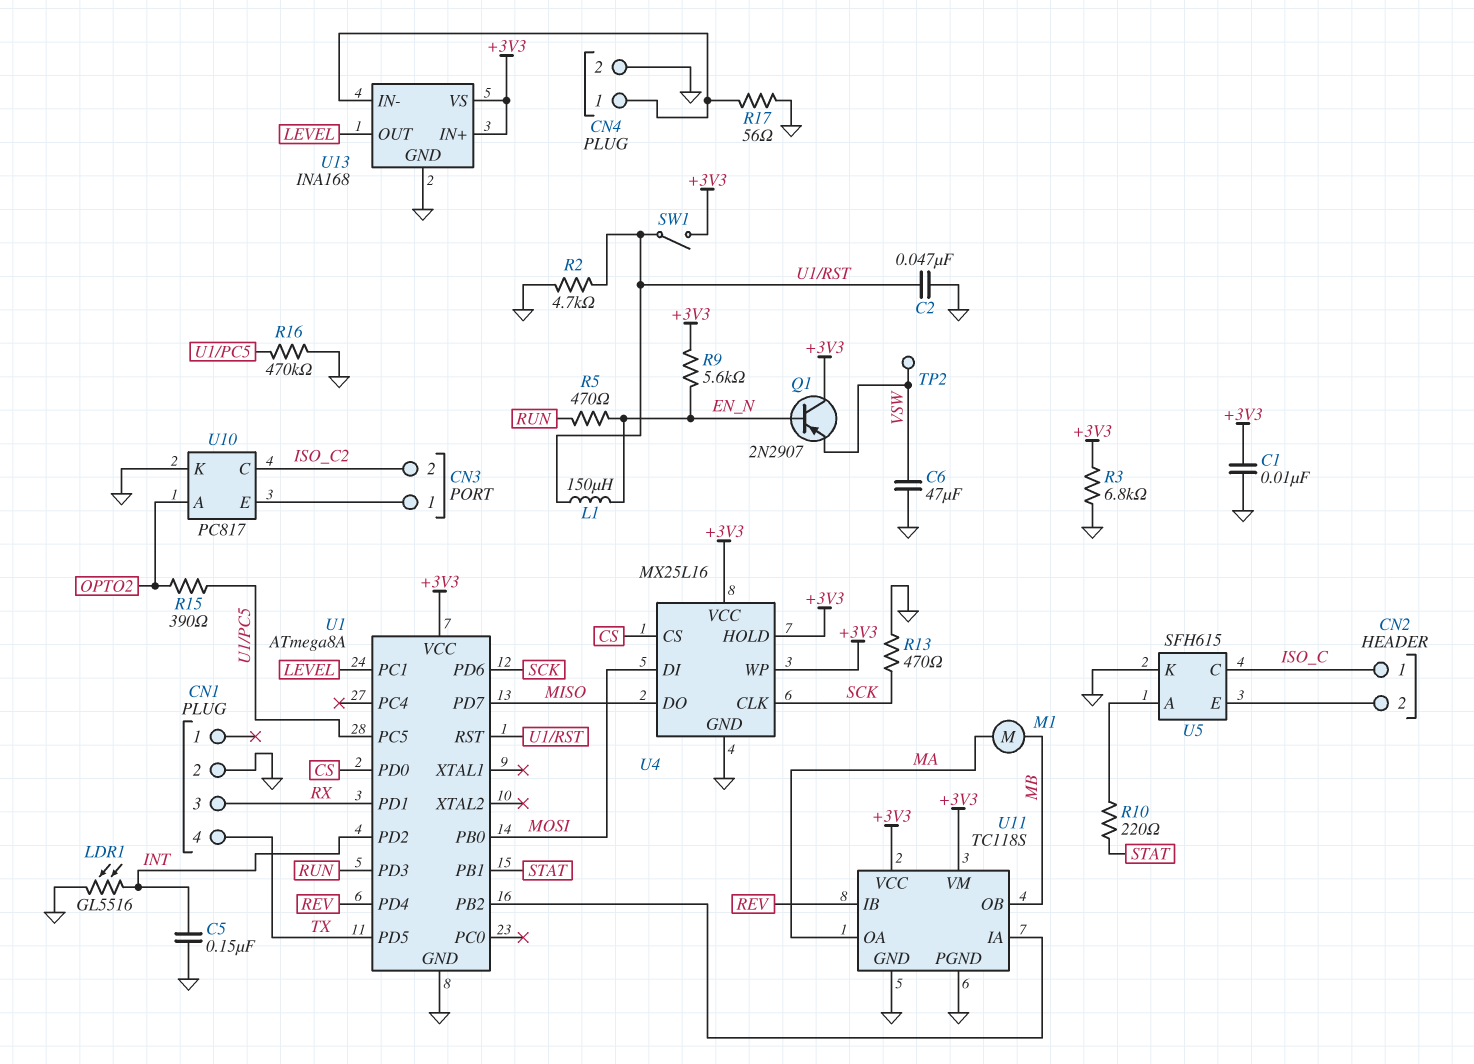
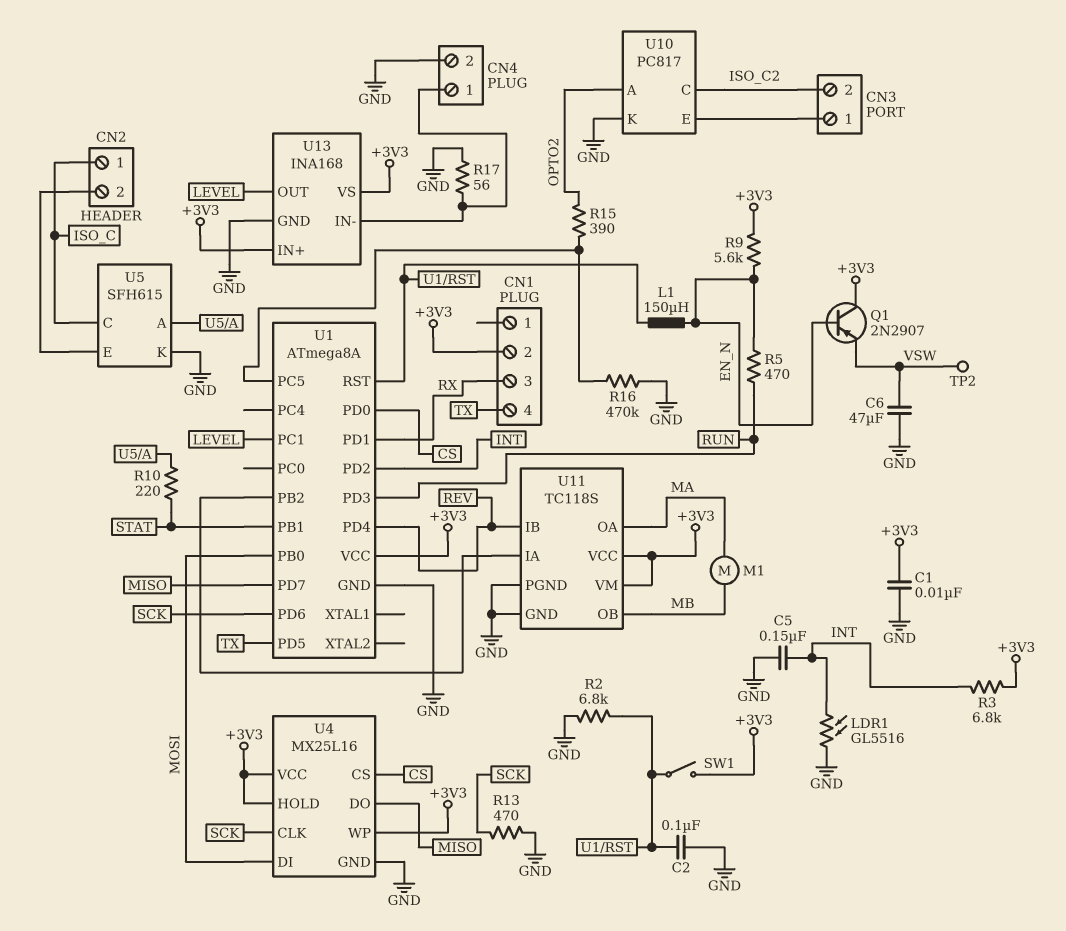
C2: 47nF (GND, U1/RST) -> 100nF (GND, U1/RST)
CN1 pin 2: GND -> +3V3
R2: 4.7k (GND, U1/RST) -> 6.8k (GND, U1/RST)
R3: 6.8k (+3V3, GND) -> 6.8k (+3V3, INT)

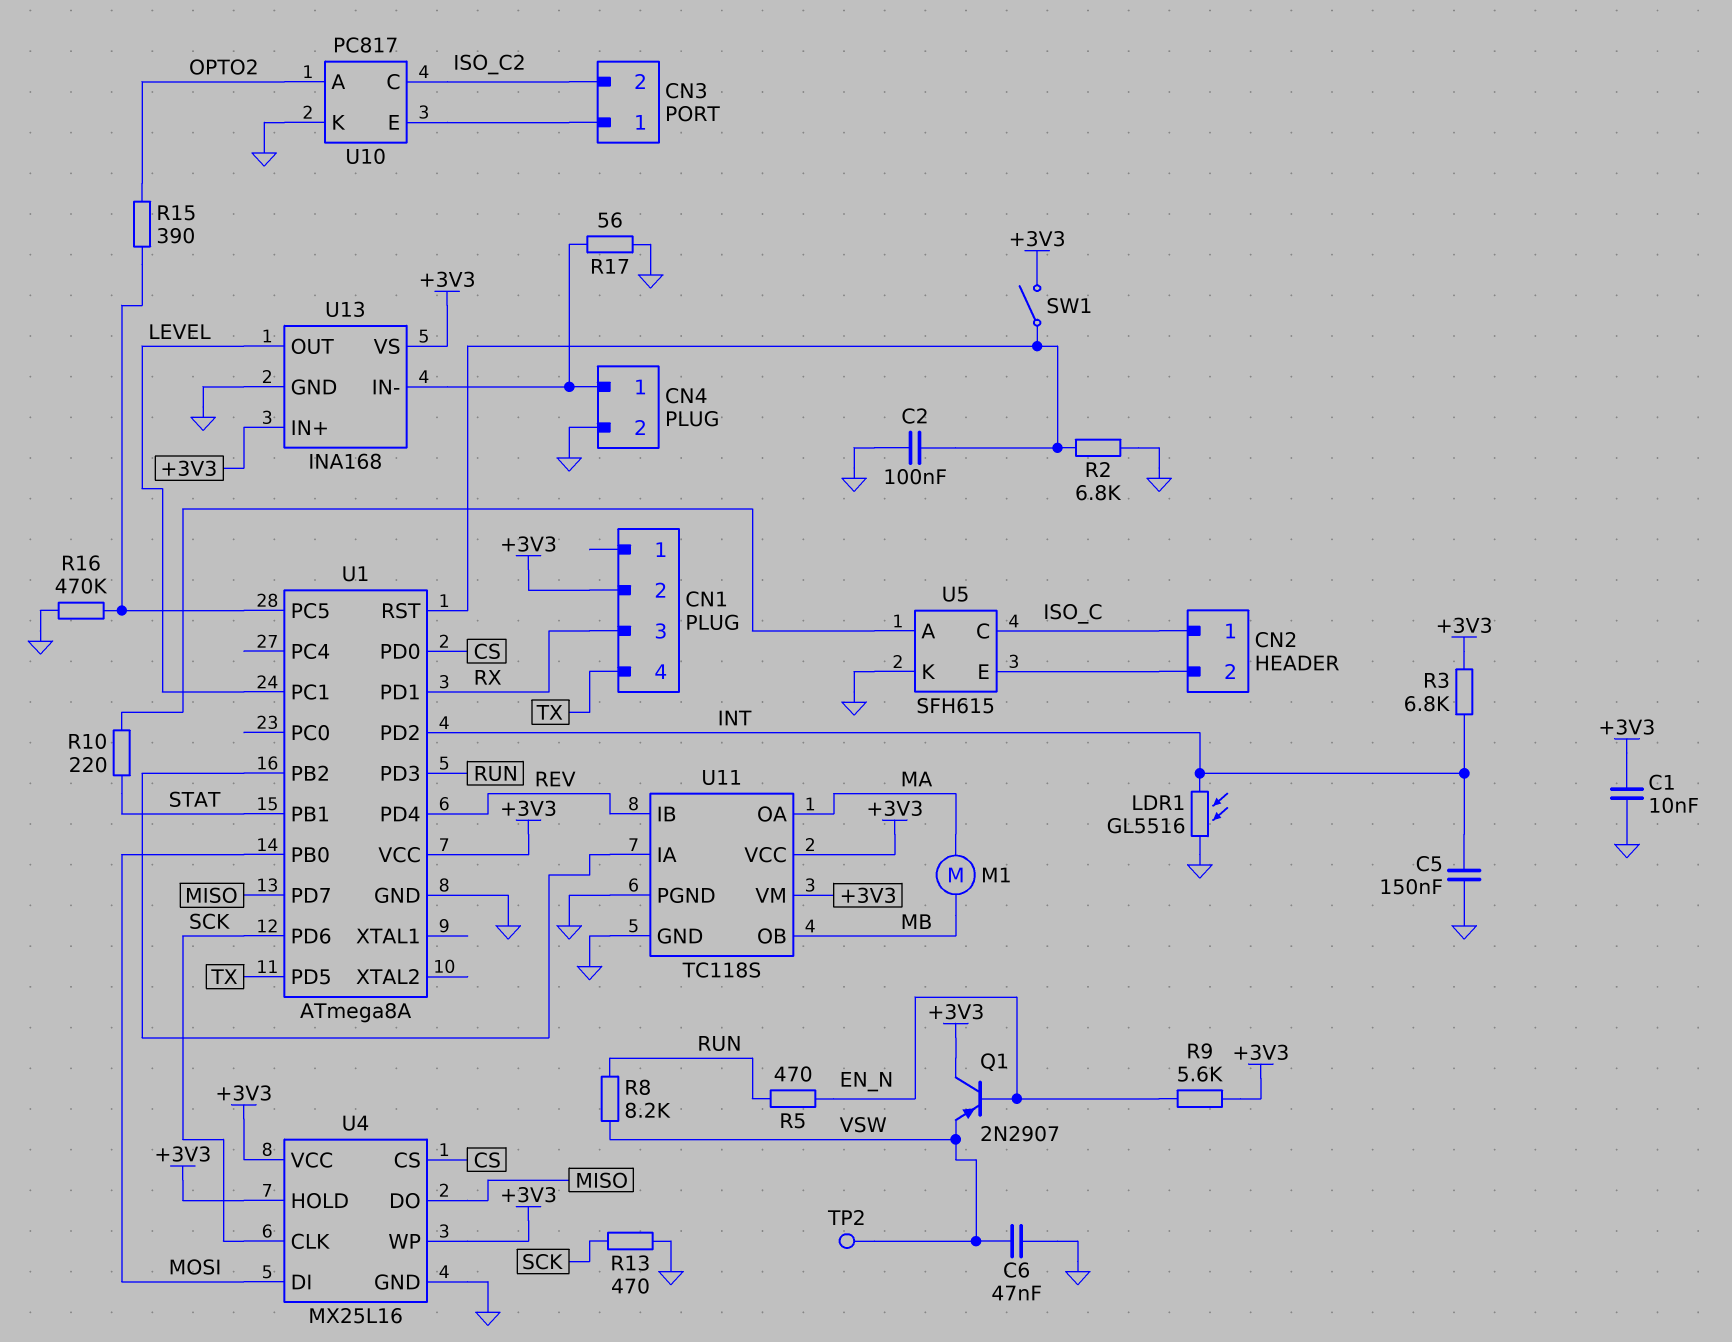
C6: 47uF (GND, VSW) -> 47nF (GND, VSW)
L1: 150uH (EN_N, U1/RST) -> none
R8: none -> 8.2k (RUN, VSW)

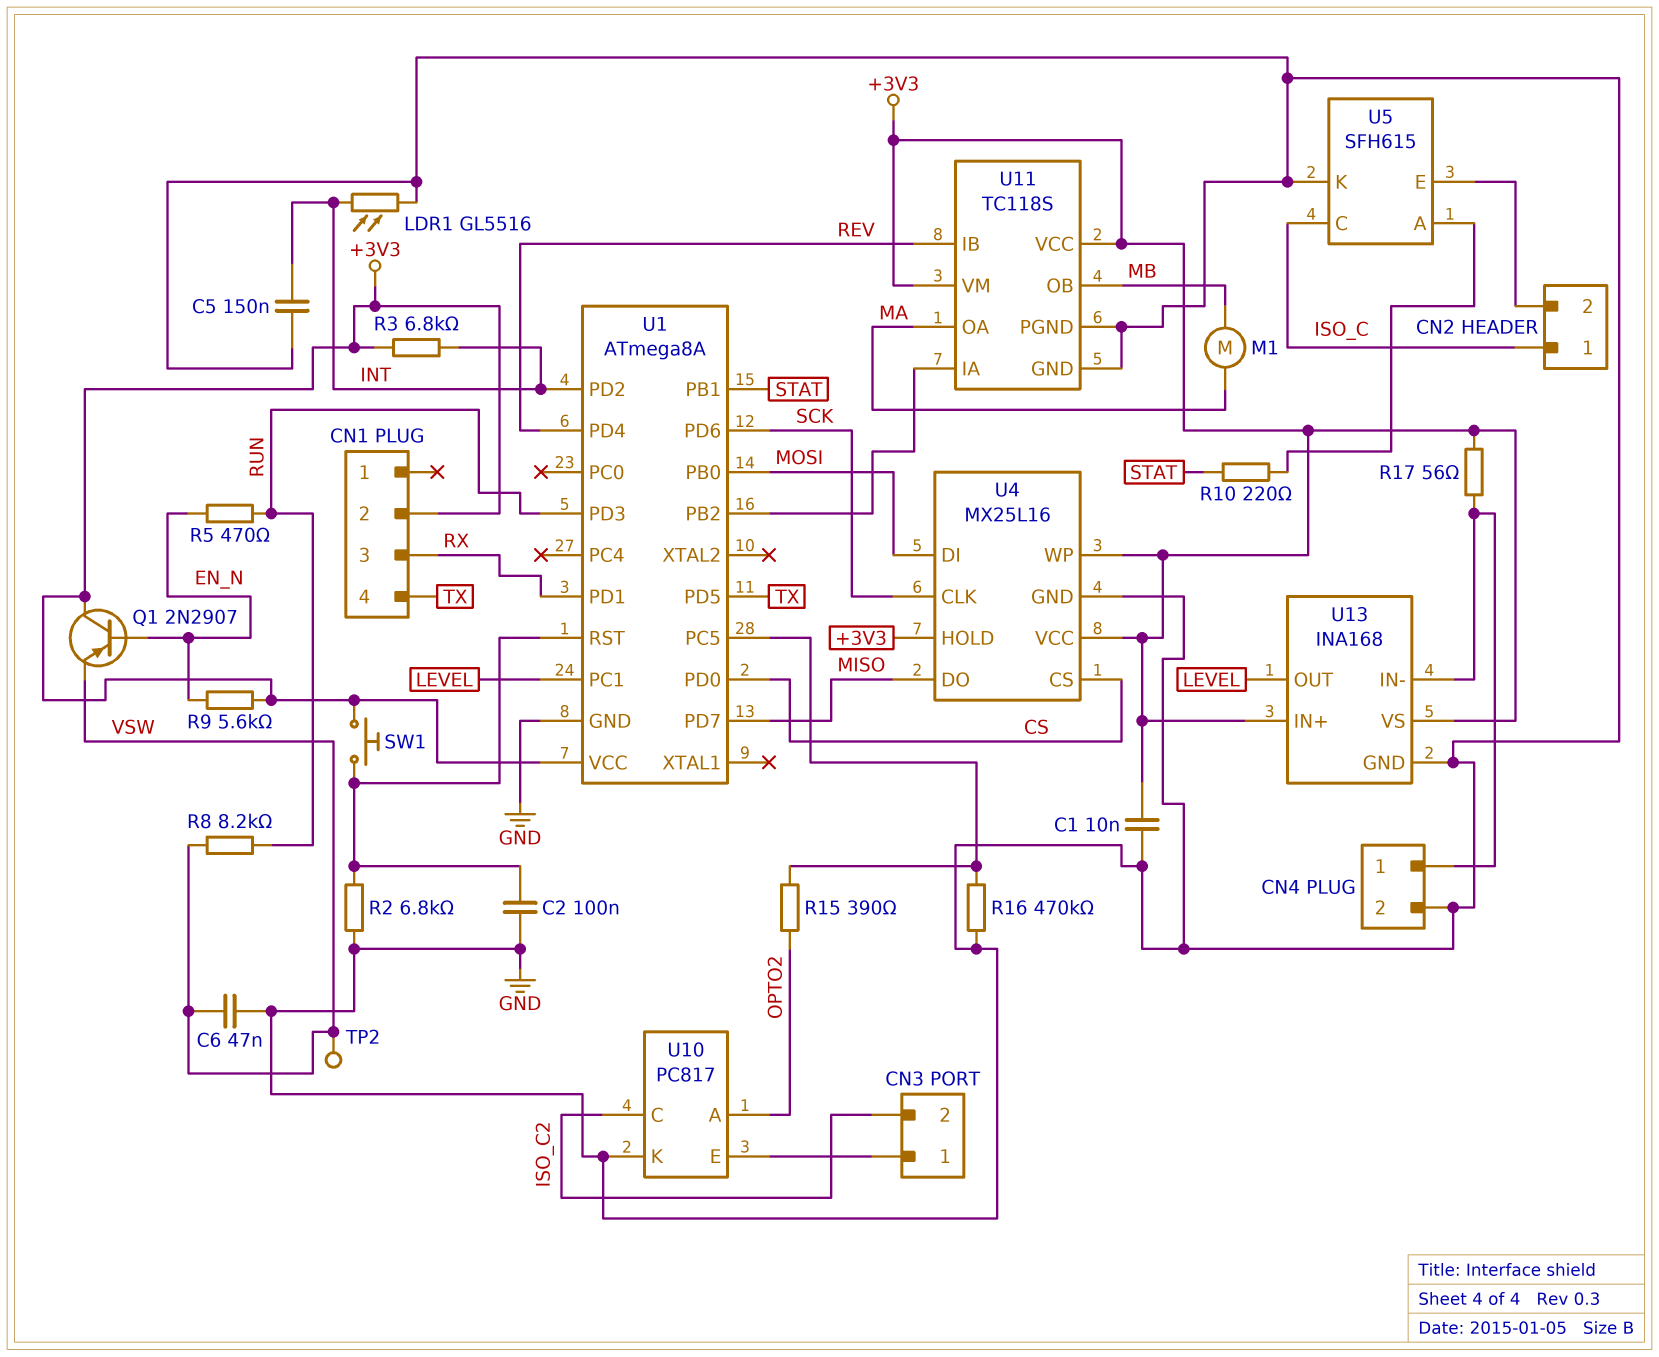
R13: 470 (GND, SCK) -> none
R17: 56 (CN4/1, GND) -> 56 (+3V3, CN4/1)
SW1: switch (+3V3, U1/RST) -> button (+3V3, U1/RST)

